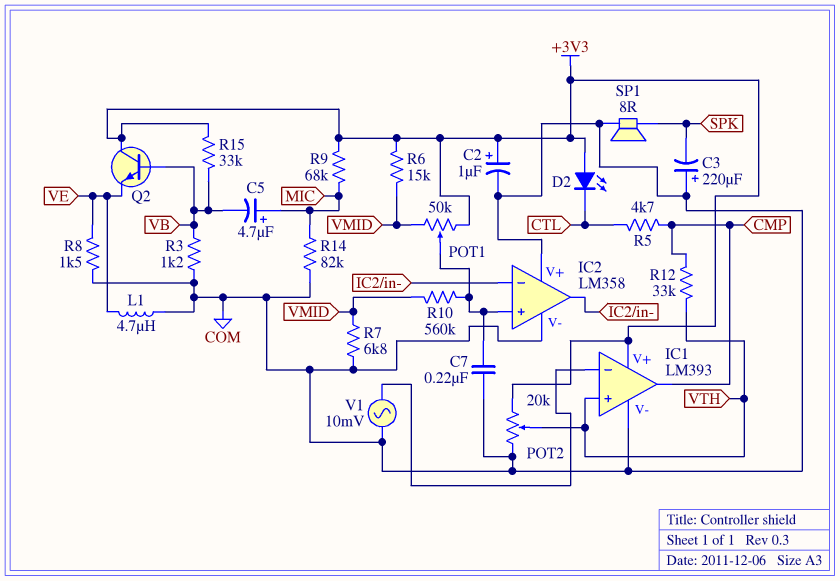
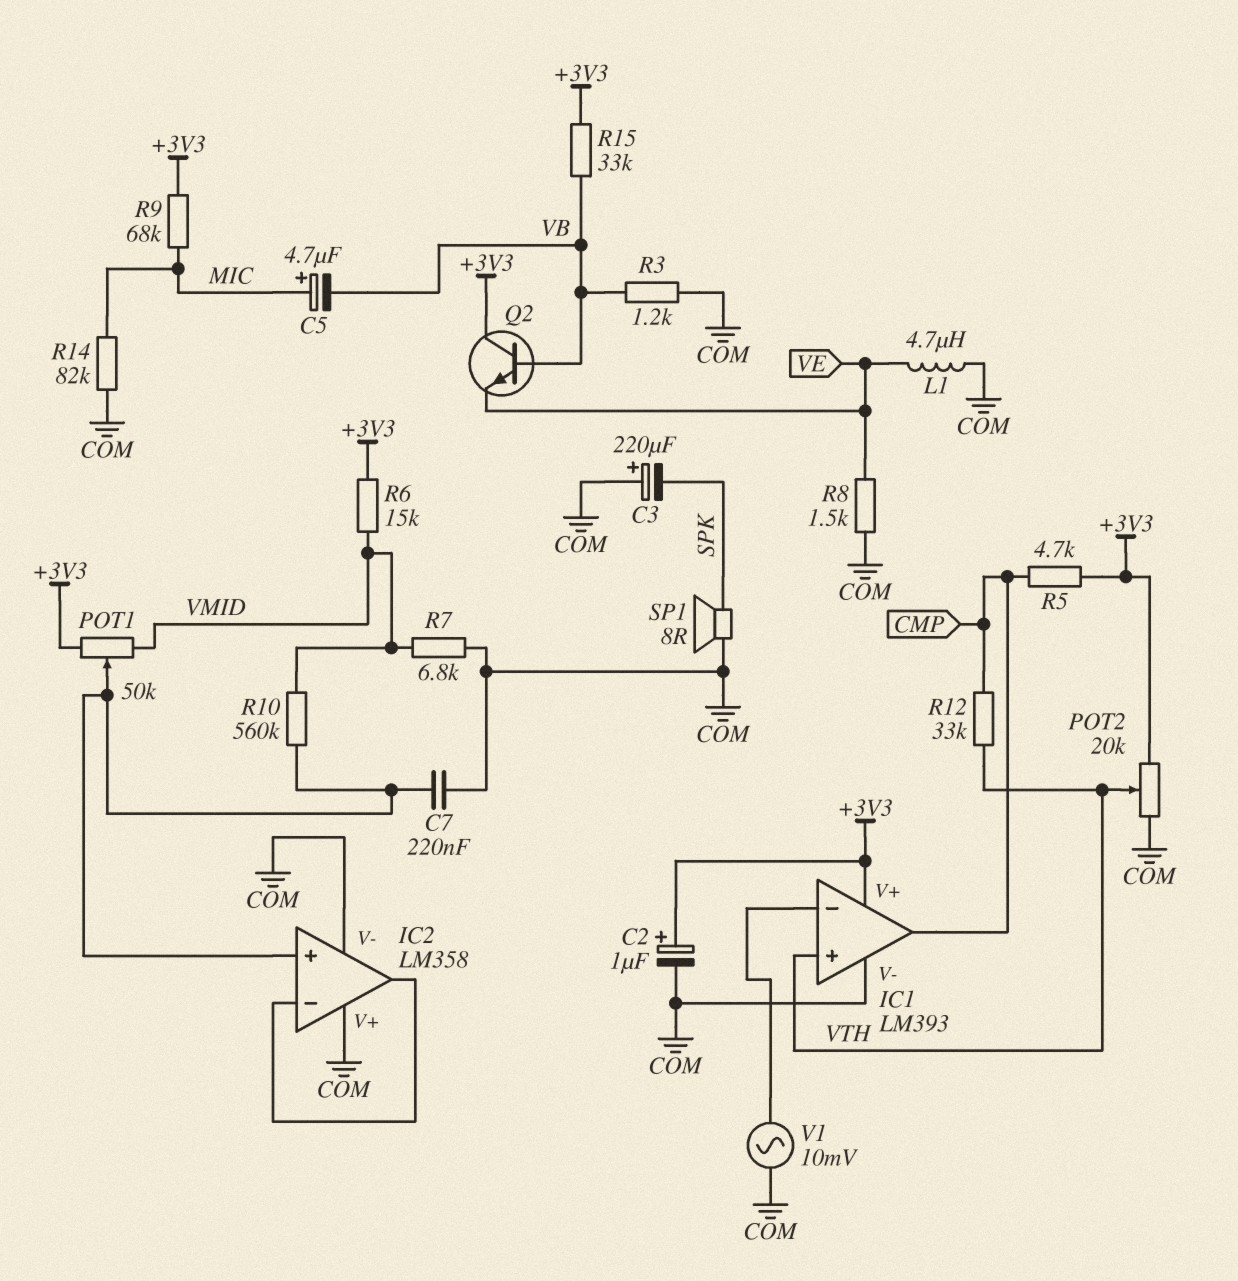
D2: LED (A +3V3, K CTL) -> none
R5: 4.7k (CMP, CTL) -> 4.7k (+3V3, CMP)

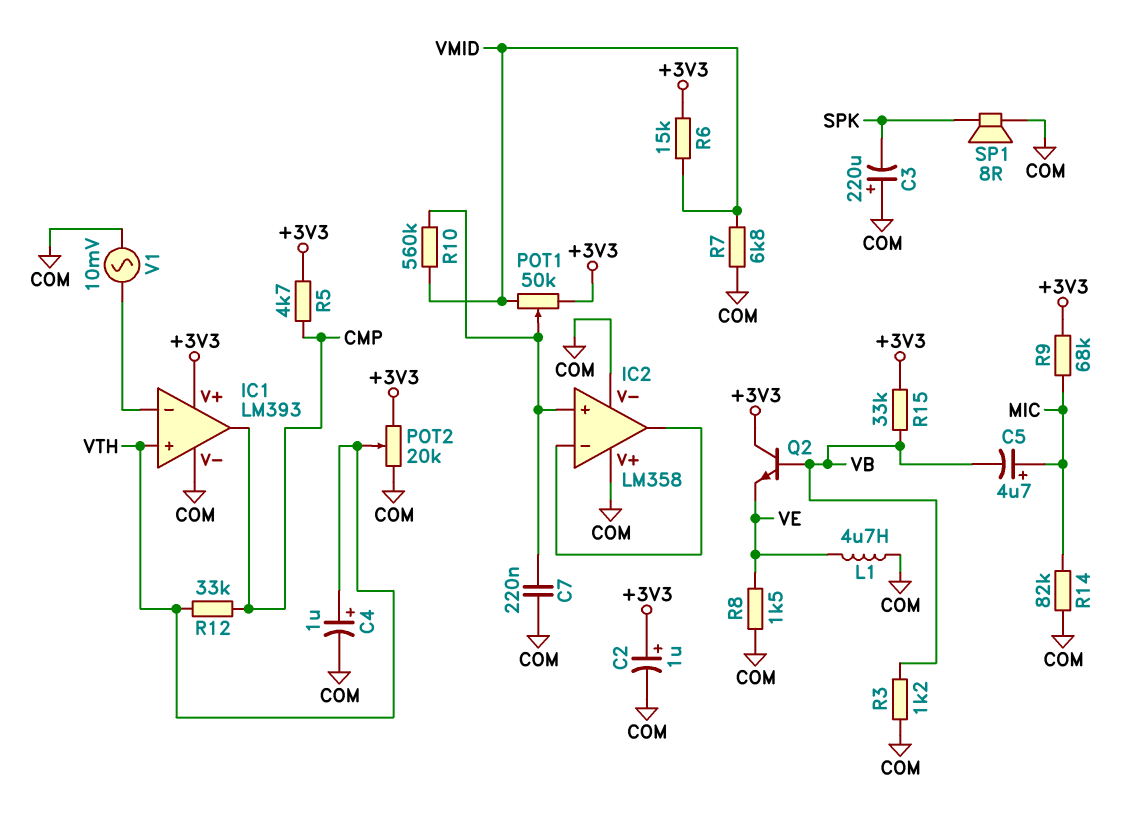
C4: none -> 1uF (plus VTH, minus COM)

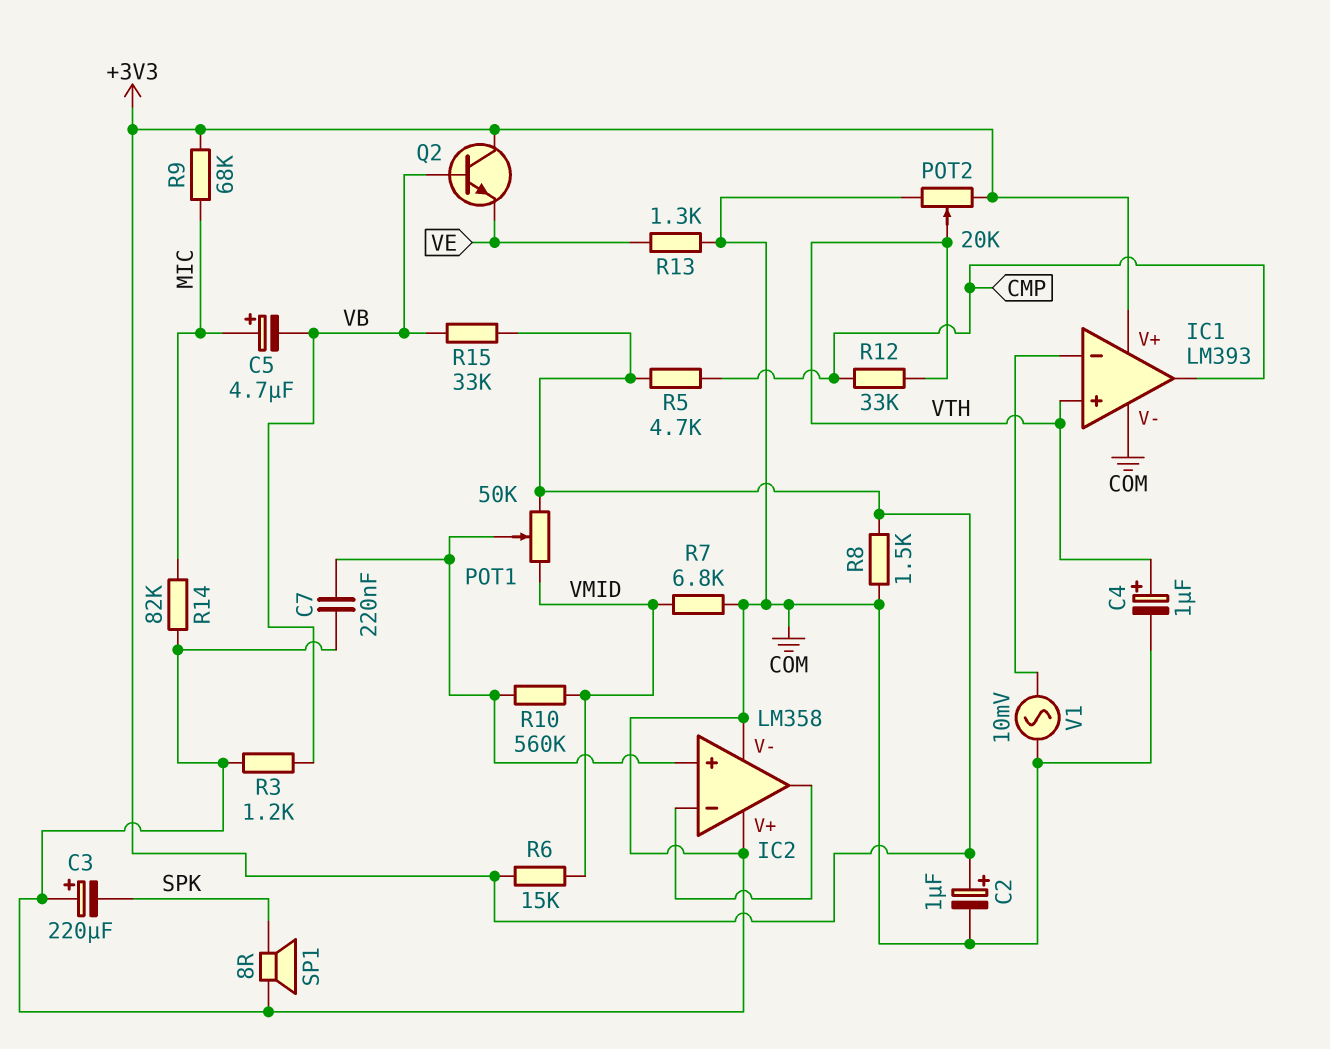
L1: 4.7uH (COM, VE) -> none
R8: 1.5k (COM, VE) -> 1.5k (+3V3, COM)
R13: none -> 1.3k (COM, VE)

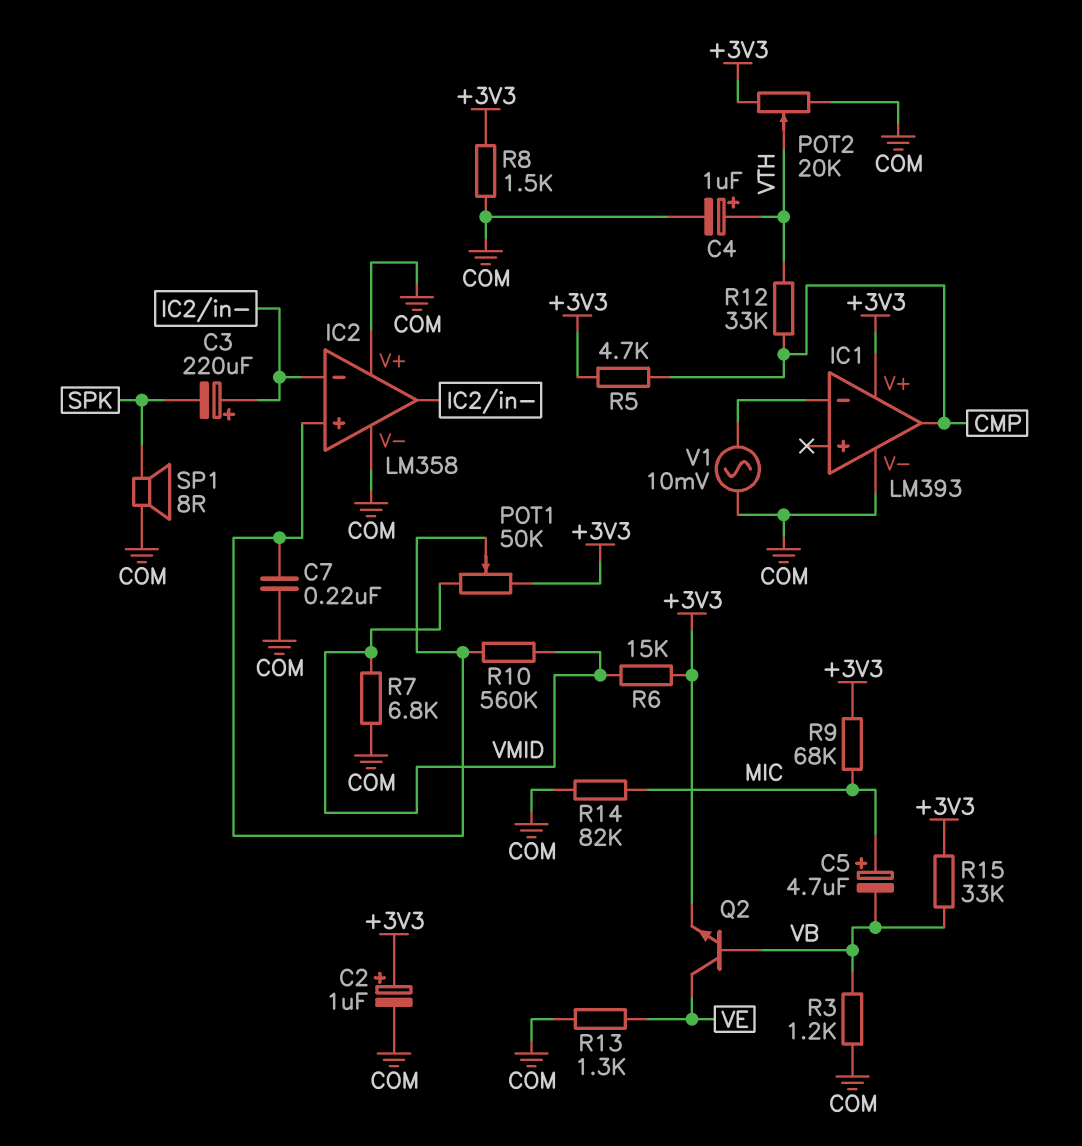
C3: 220uF (plus COM, minus SPK) -> 220uF (plus IC2/in-, minus SPK)
IC1 pin in+: VTH -> none
Q2: NPN (B VB, C +3V3, E VE) -> NPN (B VB, C VE, E +3V3)

